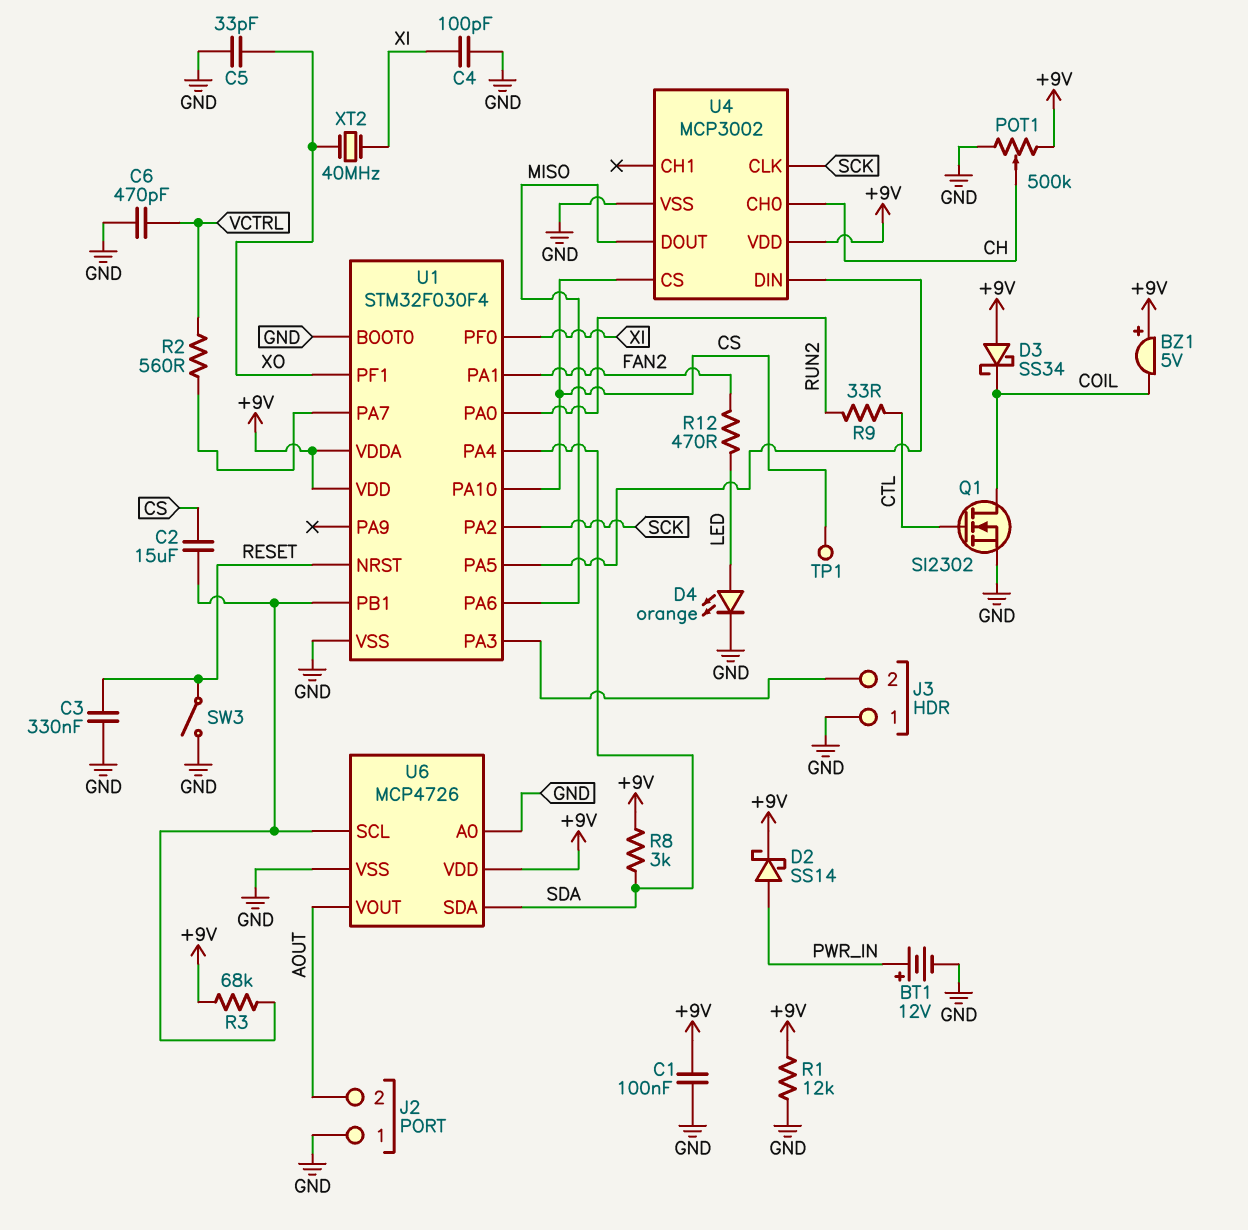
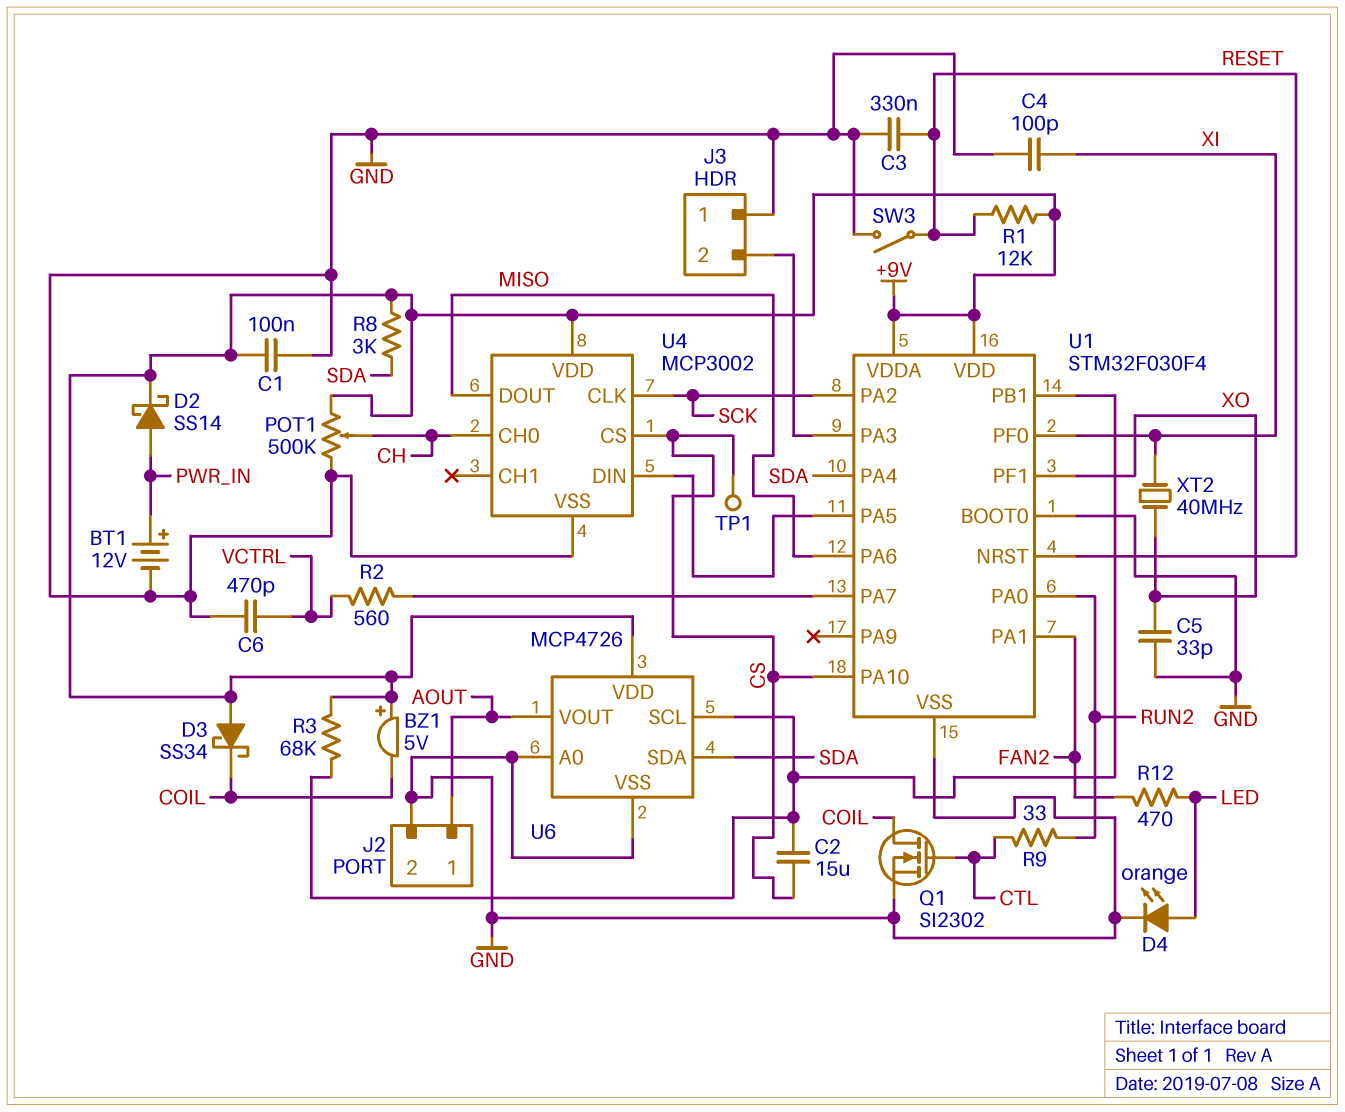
J2 pin 1: GND -> AOUT
J2 pin 2: AOUT -> GND
R1: 12k (+9V, GND) -> 12k (+9V, RESET)

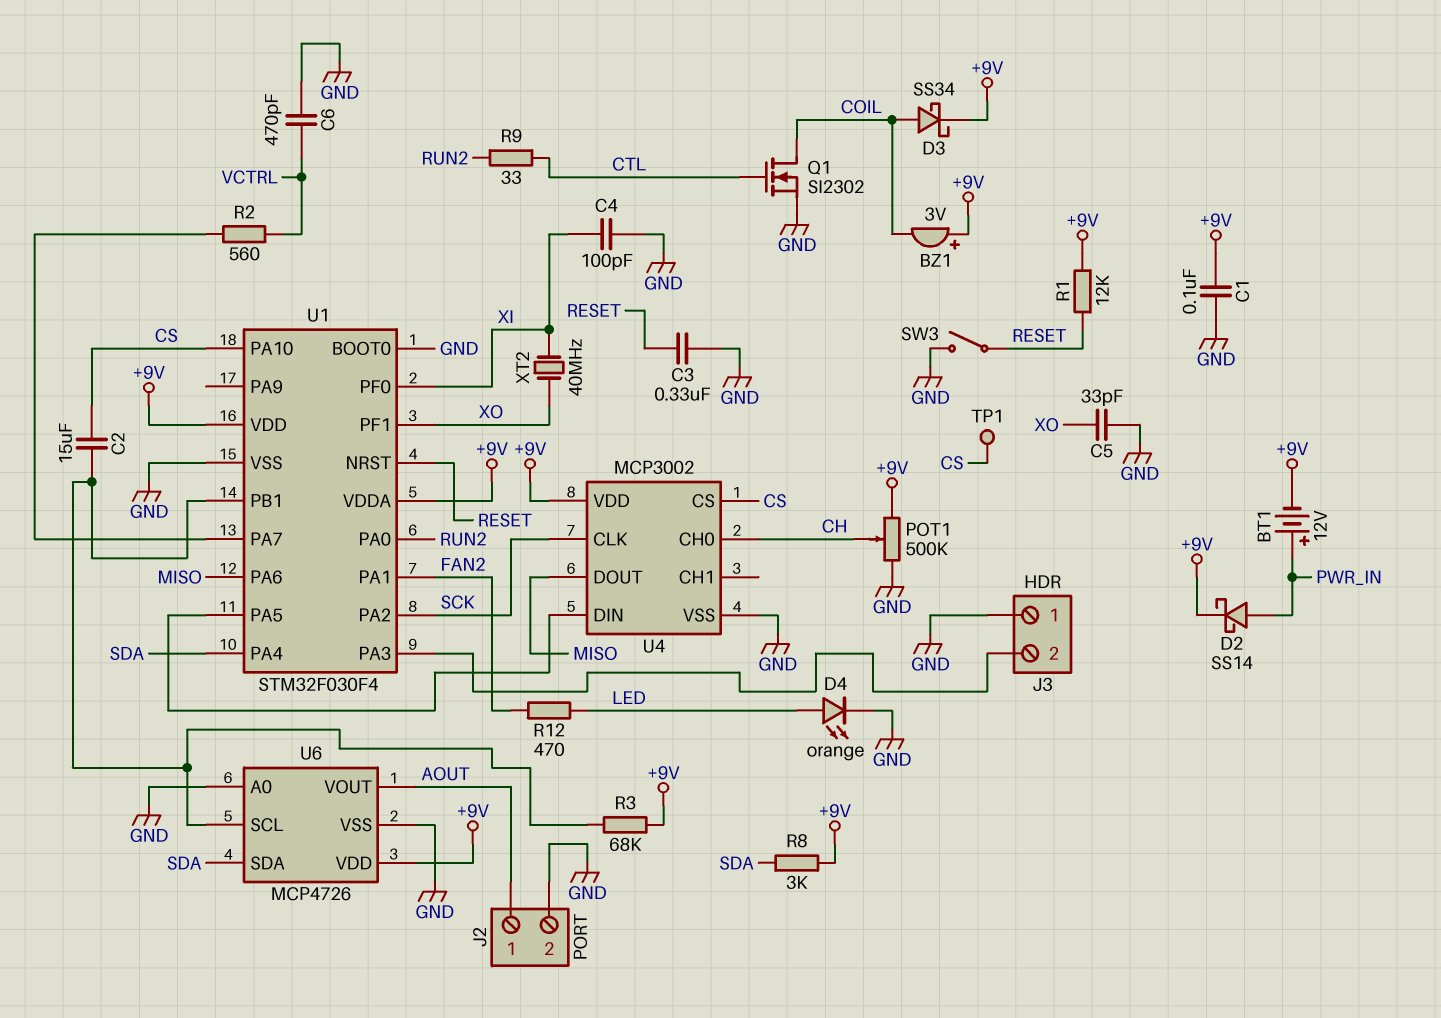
BT1: 12V (plus PWR_IN, minus GND) -> 12V (plus PWR_IN, minus +9V)
BZ1: buzzer 5V (plus +9V, minus COIL) -> buzzer 3V (plus +9V, minus COIL)
D3: schottky SS34 (A +9V, K COIL) -> schottky SS34 (A COIL, K +9V)

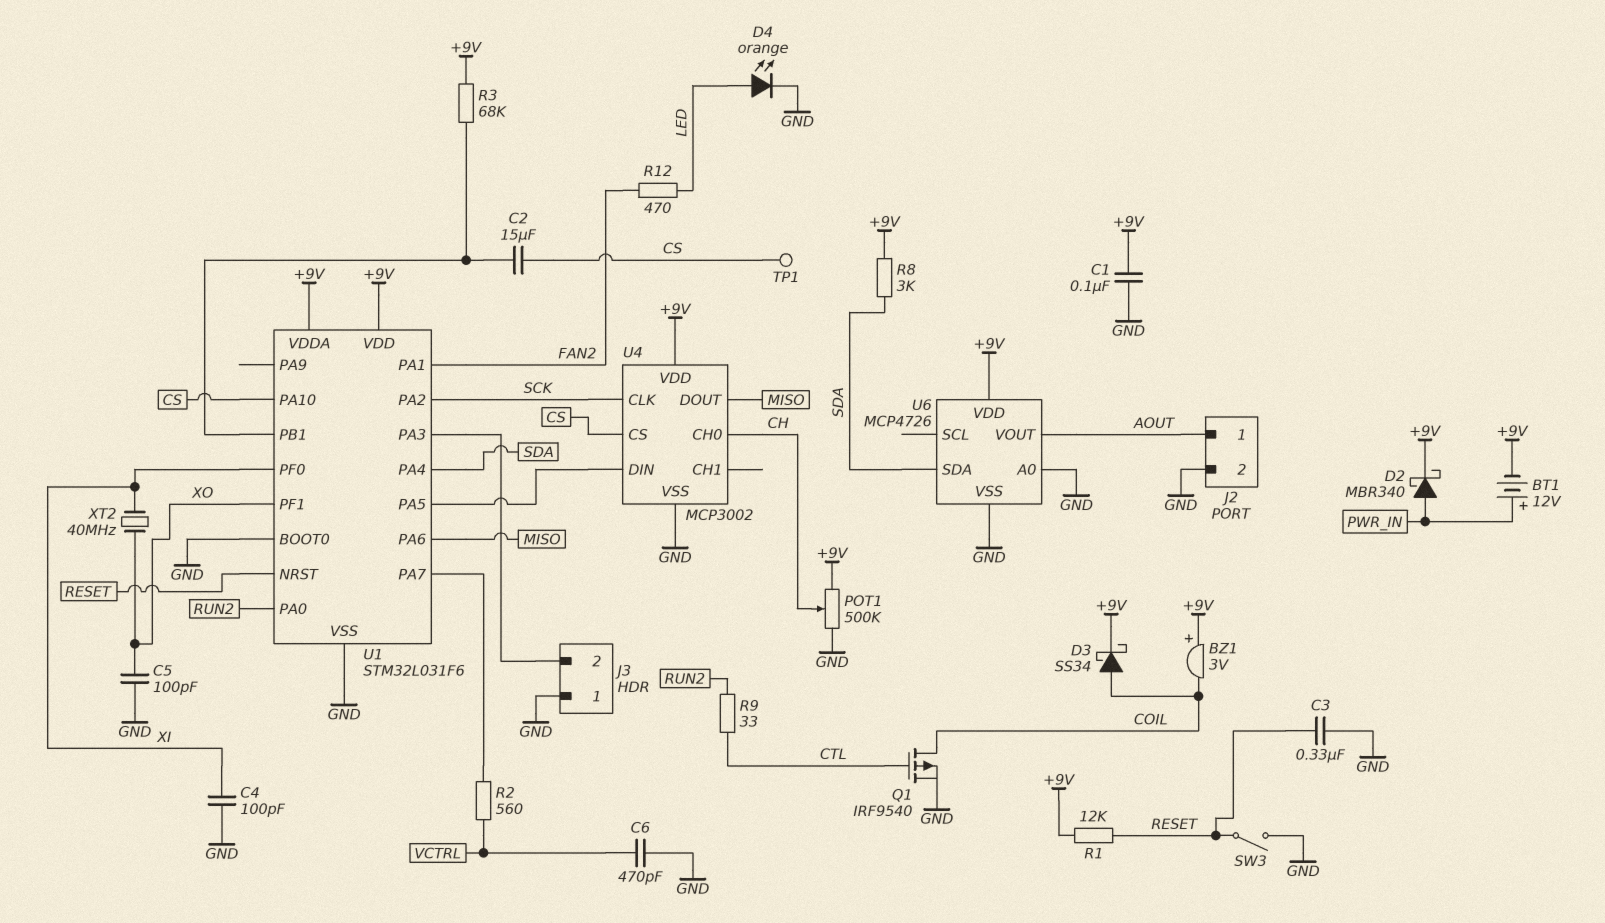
C5: 33pF (GND, XO) -> 100pF (GND, XO)
D2: schottky SS14 (A PWR_IN, K +9V) -> schottky MBR340 (A PWR_IN, K +9V)
Q1: NMOS SI2302 (G CTL, D COIL, S GND) -> PMOS IRF9540 (G CTL, D COIL, S GND)
U1: STM32F030F4 -> STM32L031F6
U6 pin SCL: U1/PB1 -> none

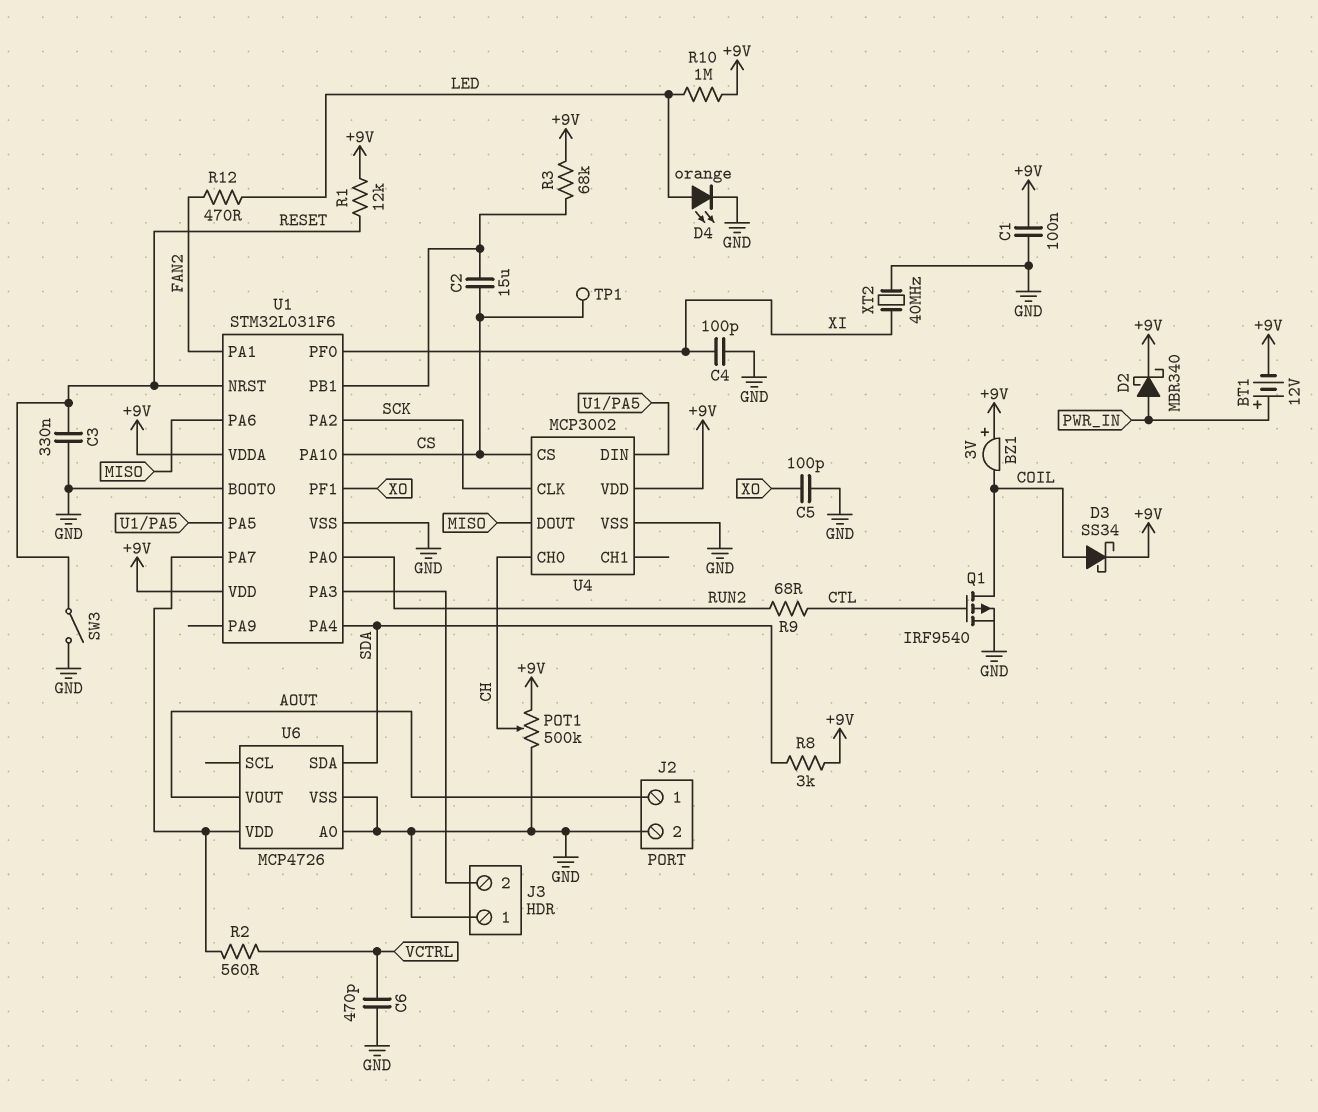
R9: 33 (CTL, RUN2) -> 68 (CTL, RUN2)
R10: none -> 1M (+9V, LED)
U6 pin VDD: +9V -> U1/PA7
XT2: 40MHz (XI, XO) -> 40MHz (GND, XI)

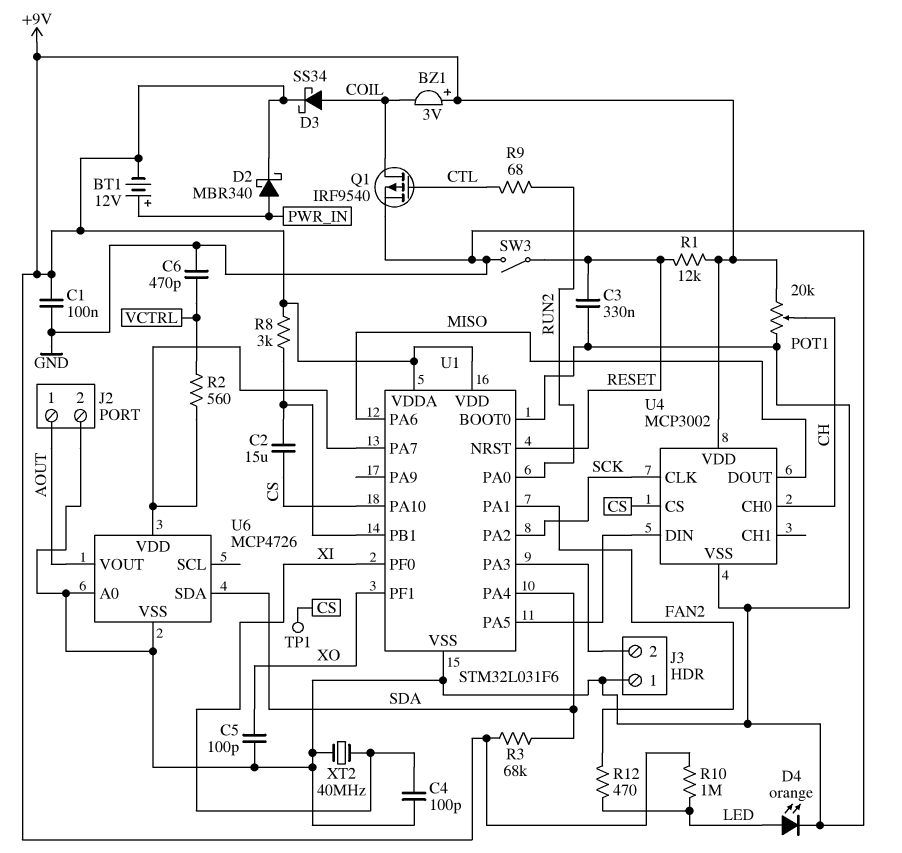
POT1: 500k (+9V, GND, wiper CH) -> 20k (+9V, GND, wiper CH)
R3: 68k (+9V, U1/PB1) -> 68k (+9V, SDA)
R8: 3k (+9V, SDA) -> 3k (+9V, U1/PB1)

